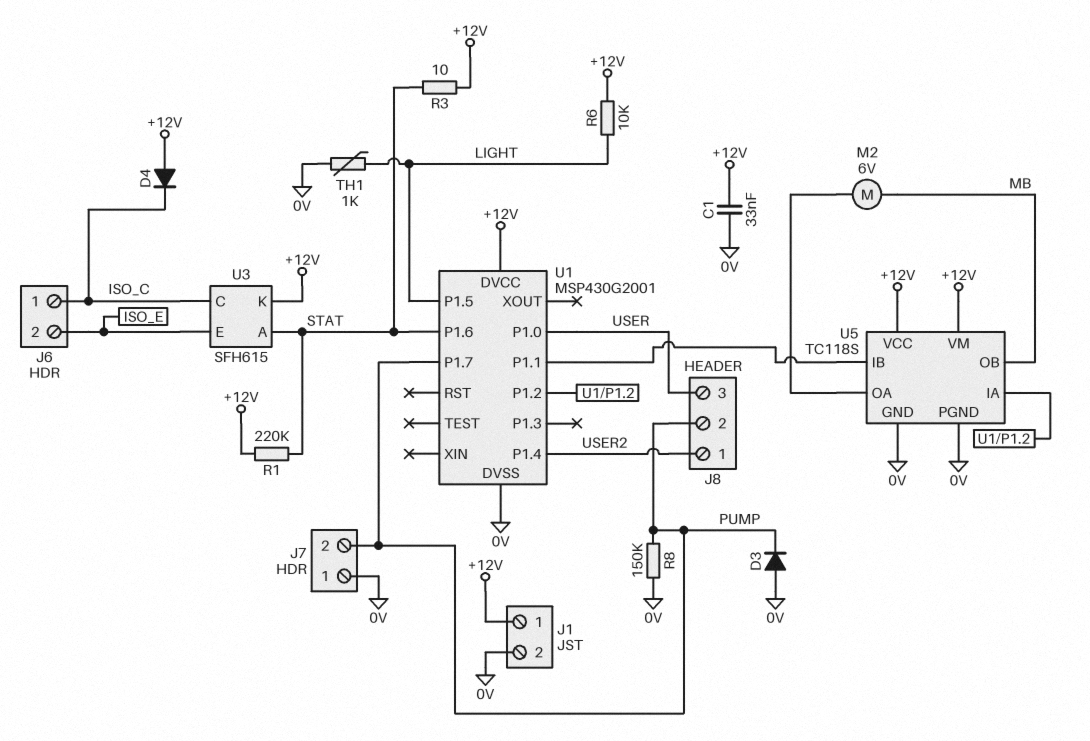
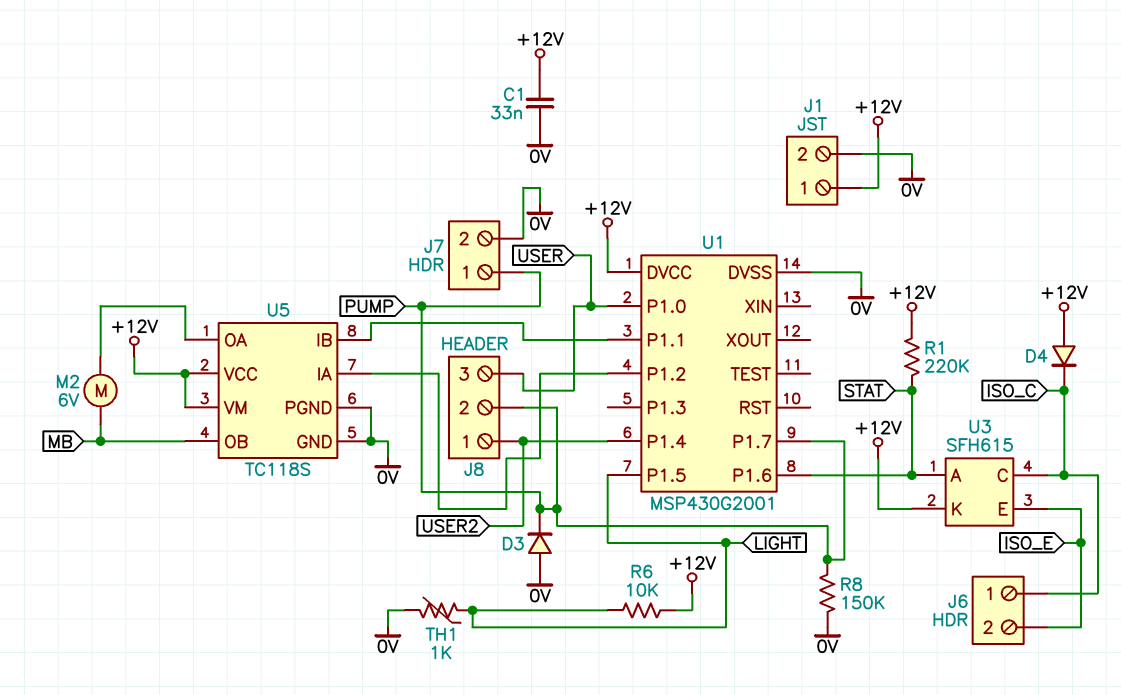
J7 pin 1: 0V -> PUMP
J7 pin 2: PUMP -> 0V
R3: 10 (+12V, STAT) -> none

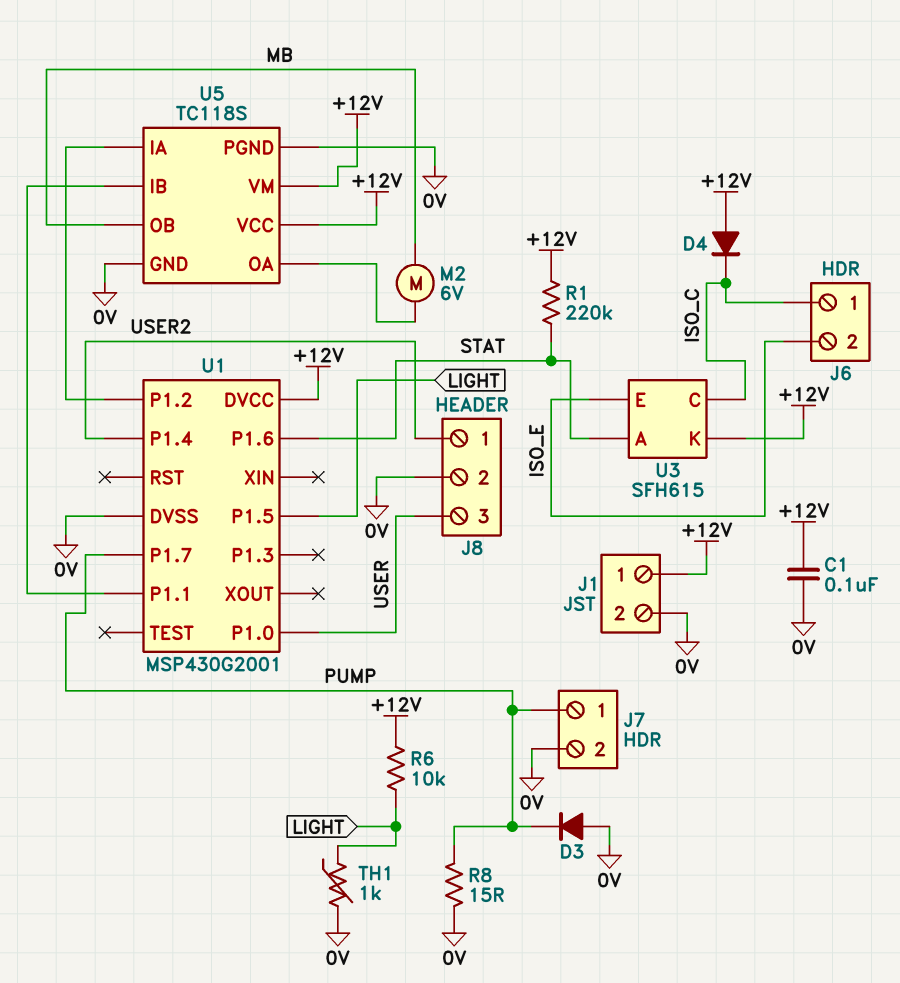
C1: 33nF (+12V, 0V) -> 100nF (+12V, 0V)
J8 pin 2: PUMP -> 0V
R8: 150k (0V, PUMP) -> 15 (0V, PUMP)

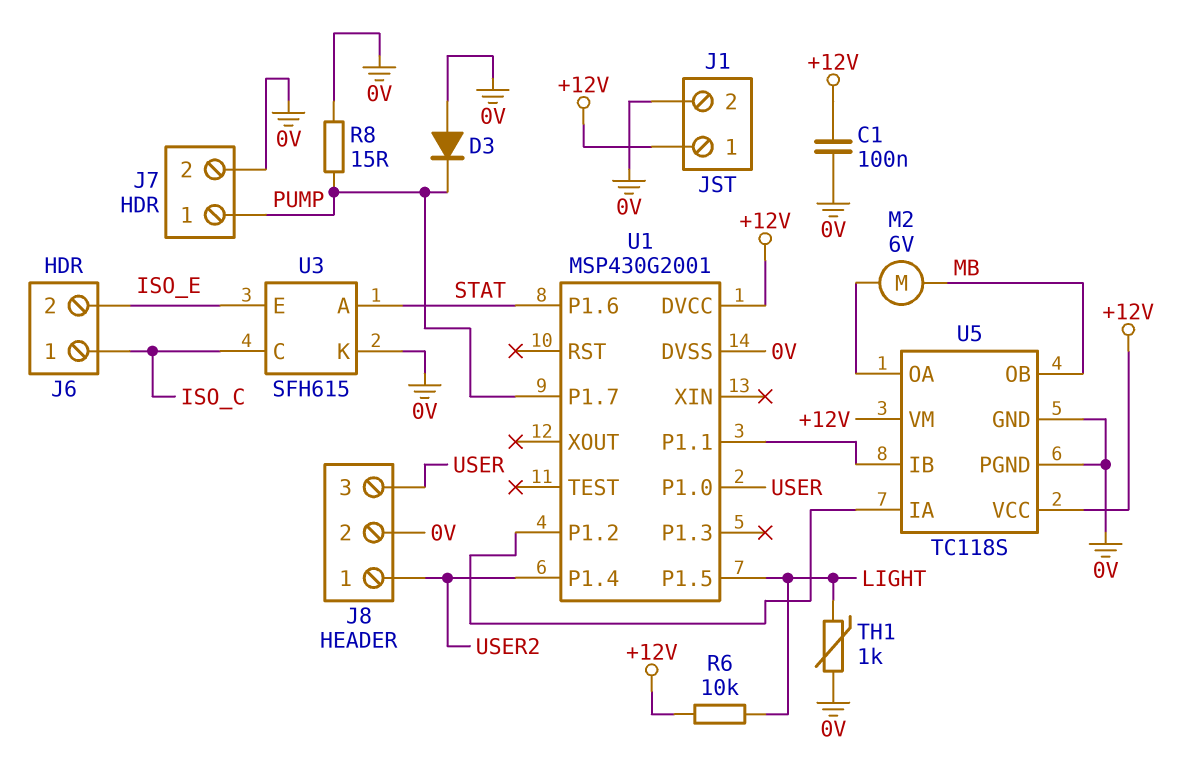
D4: diode (A +12V, K ISO_C) -> none
R1: 220k (+12V, STAT) -> none
U3 pin K: +12V -> 0V

